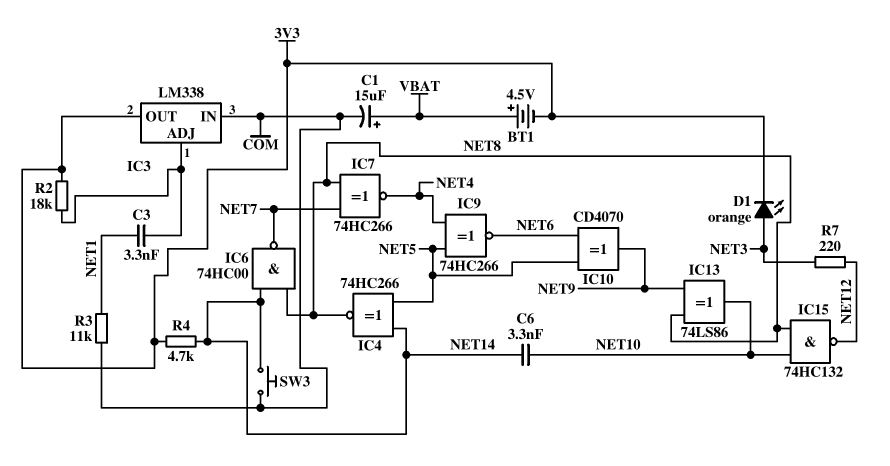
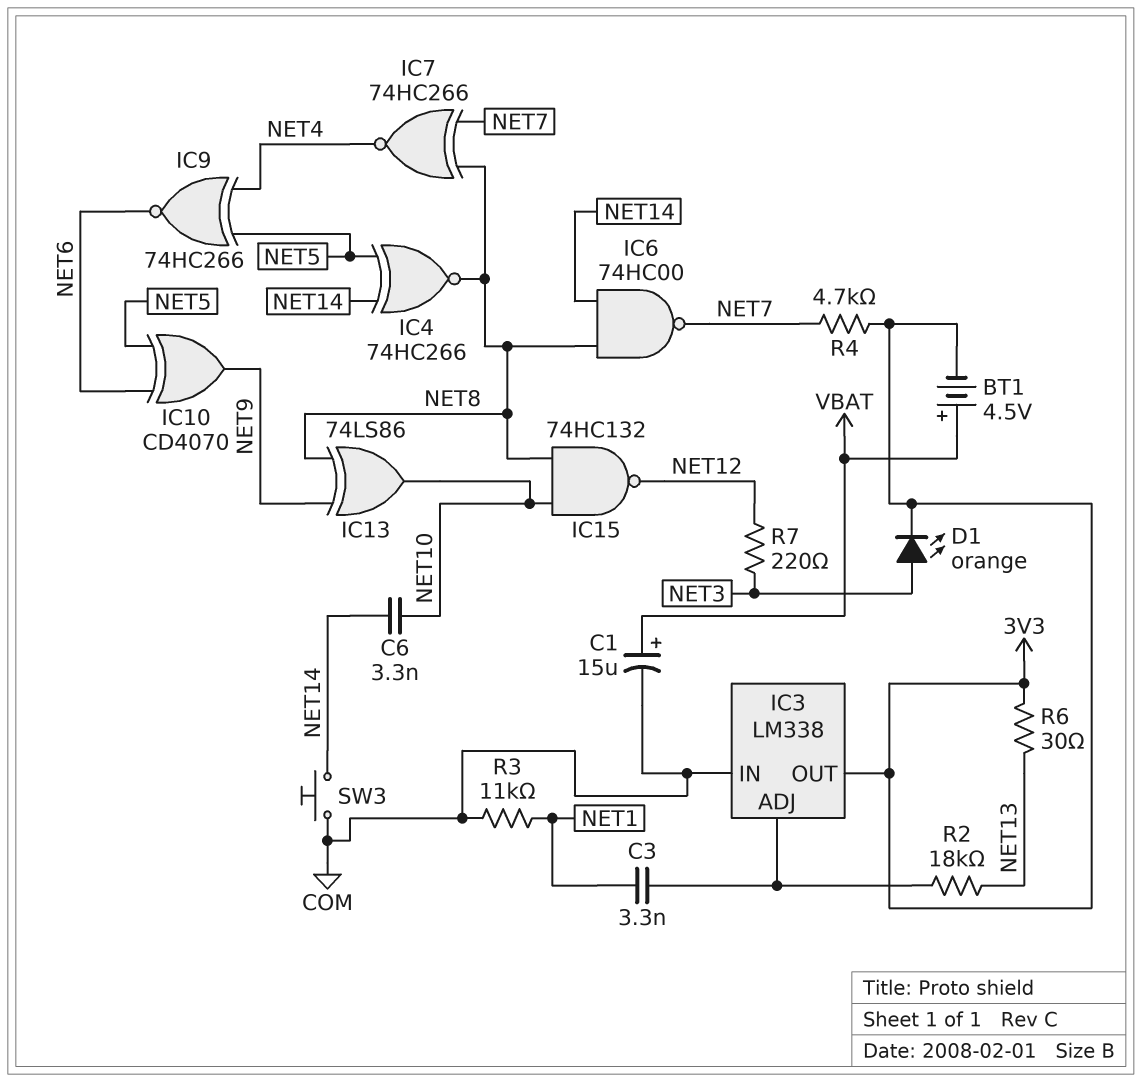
R2: 18k (3V3, IC3/ADJ) -> 18k (IC3/ADJ, NET13)
R4: 4.7k (3V3, NET14) -> 4.7k (3V3, NET7)
R6: none -> 30 (3V3, NET13)

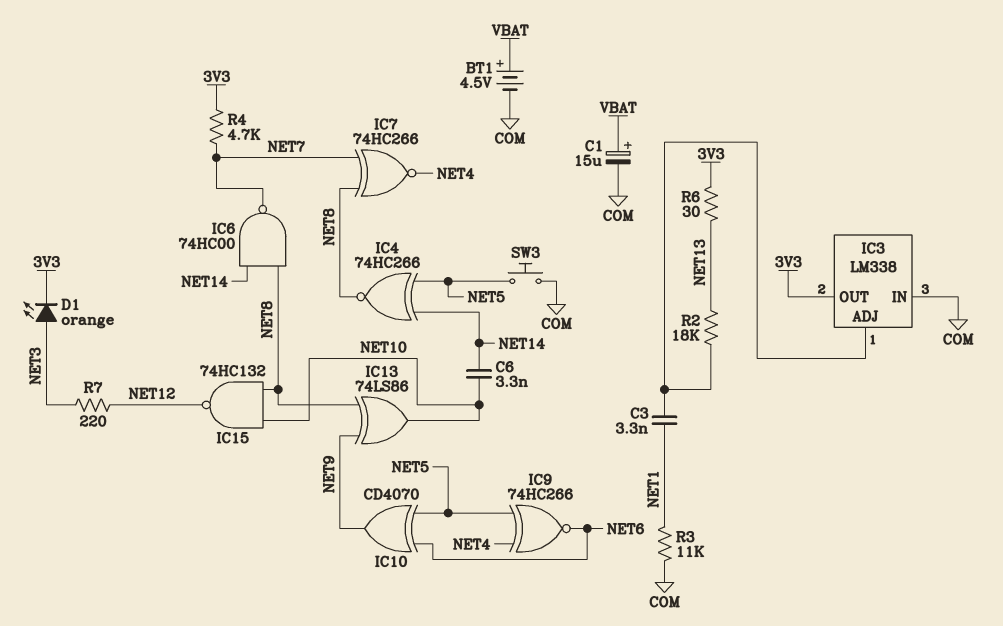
BT1: 4.5V (plus VBAT, minus 3V3) -> 4.5V (plus VBAT, minus COM)
SW3: button (COM, NET14) -> button (COM, NET5)

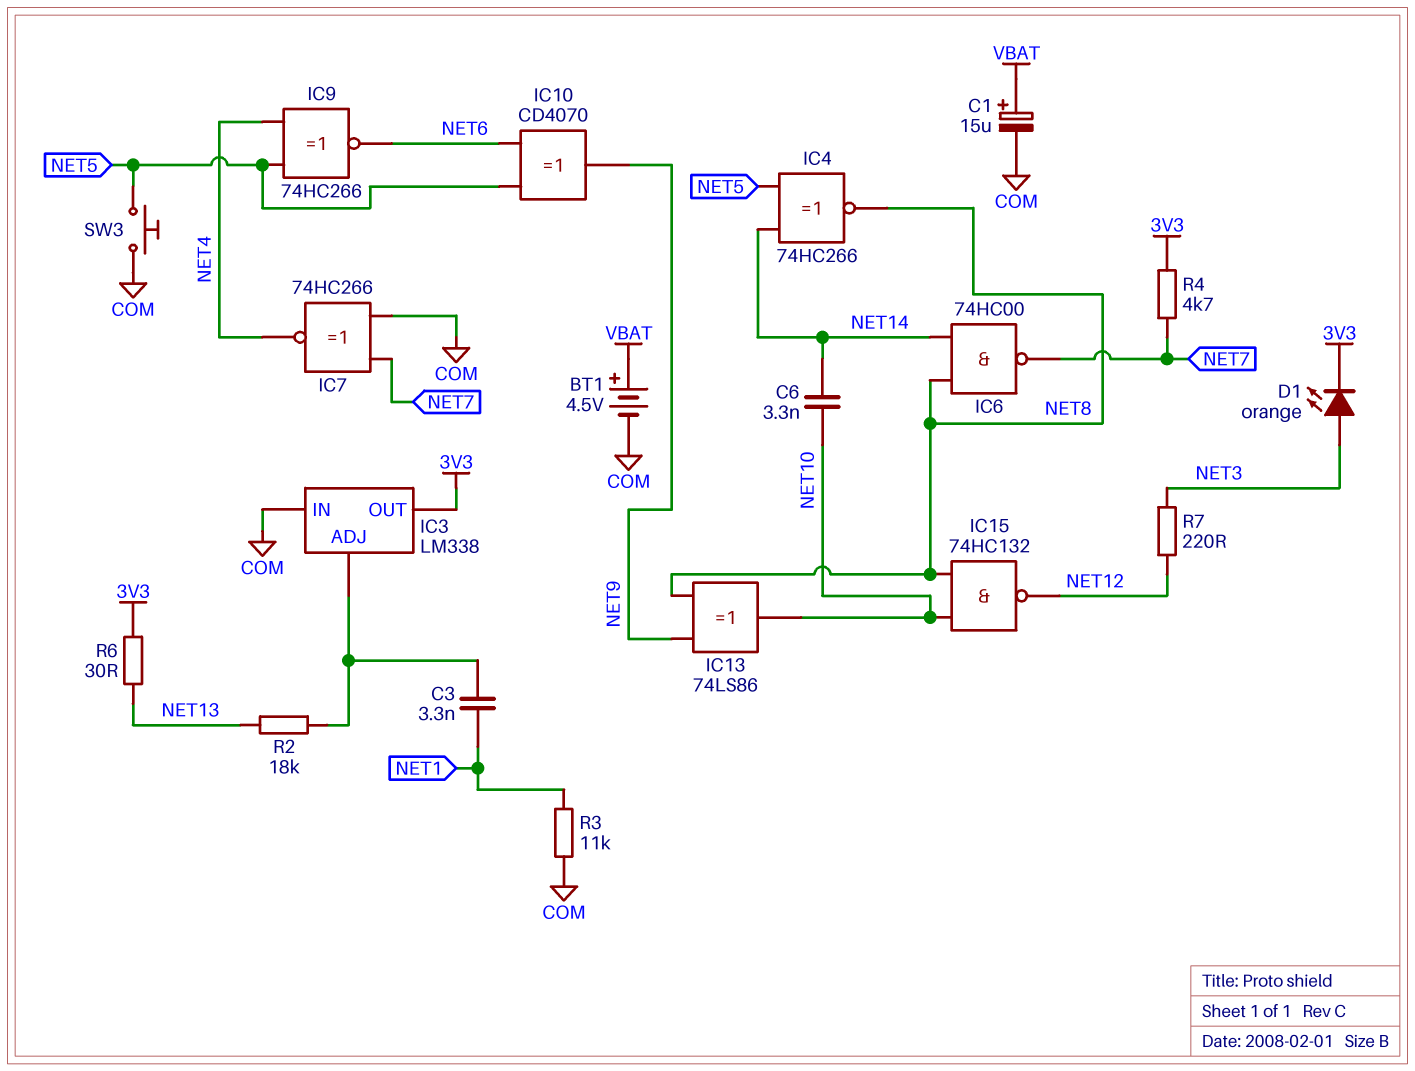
IC7: XNOR 74HC266 (in NET7, in NET8, out NET4) -> XNOR 74HC266 (in COM, in NET7, out NET4)

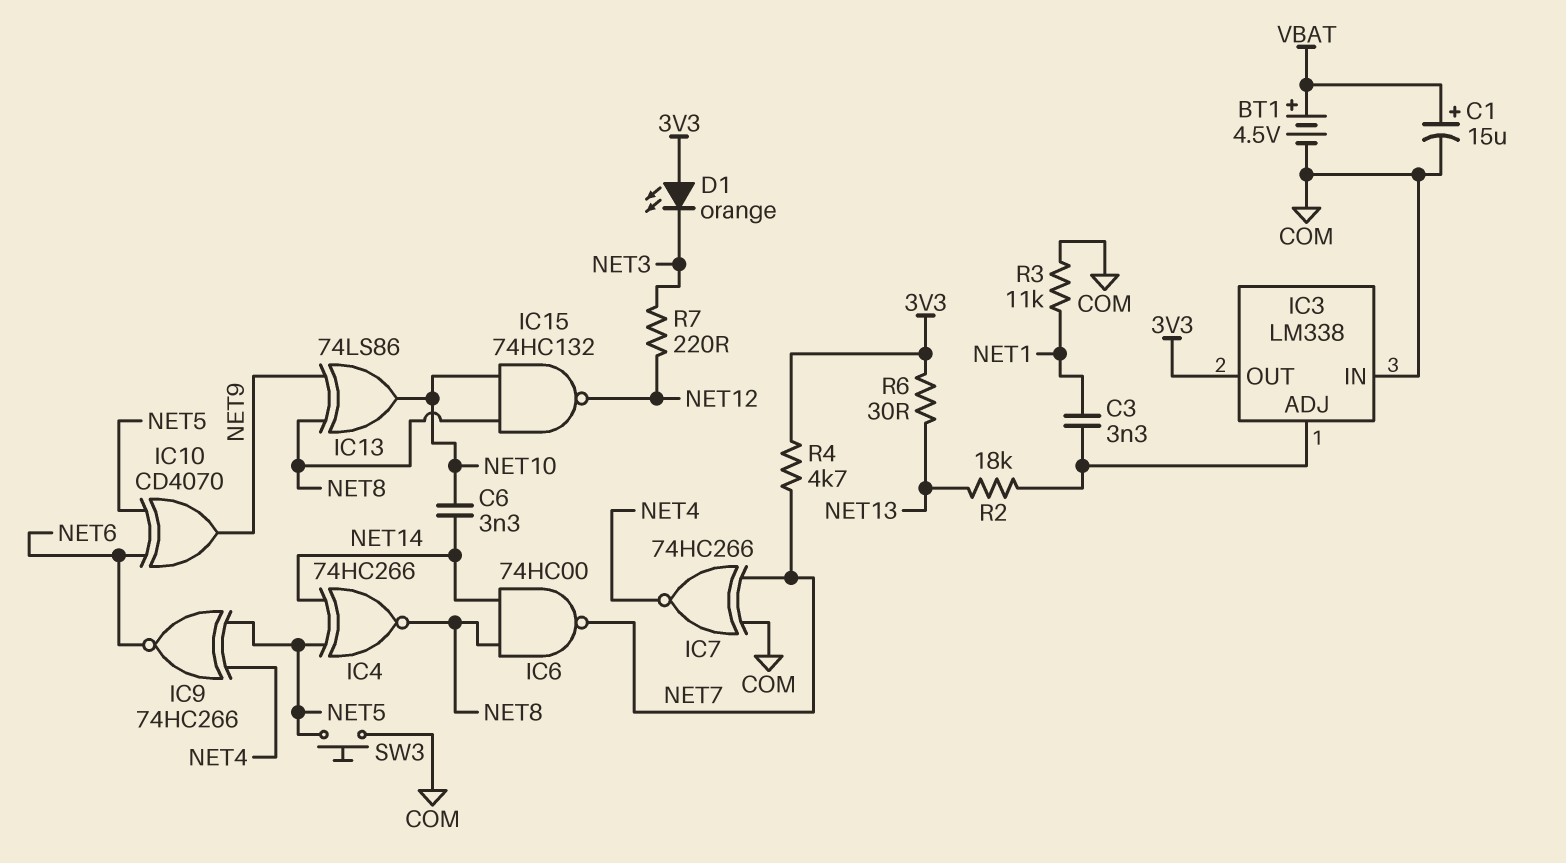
D1: LED orange (A NET3, K 3V3) -> LED orange (A 3V3, K NET3)

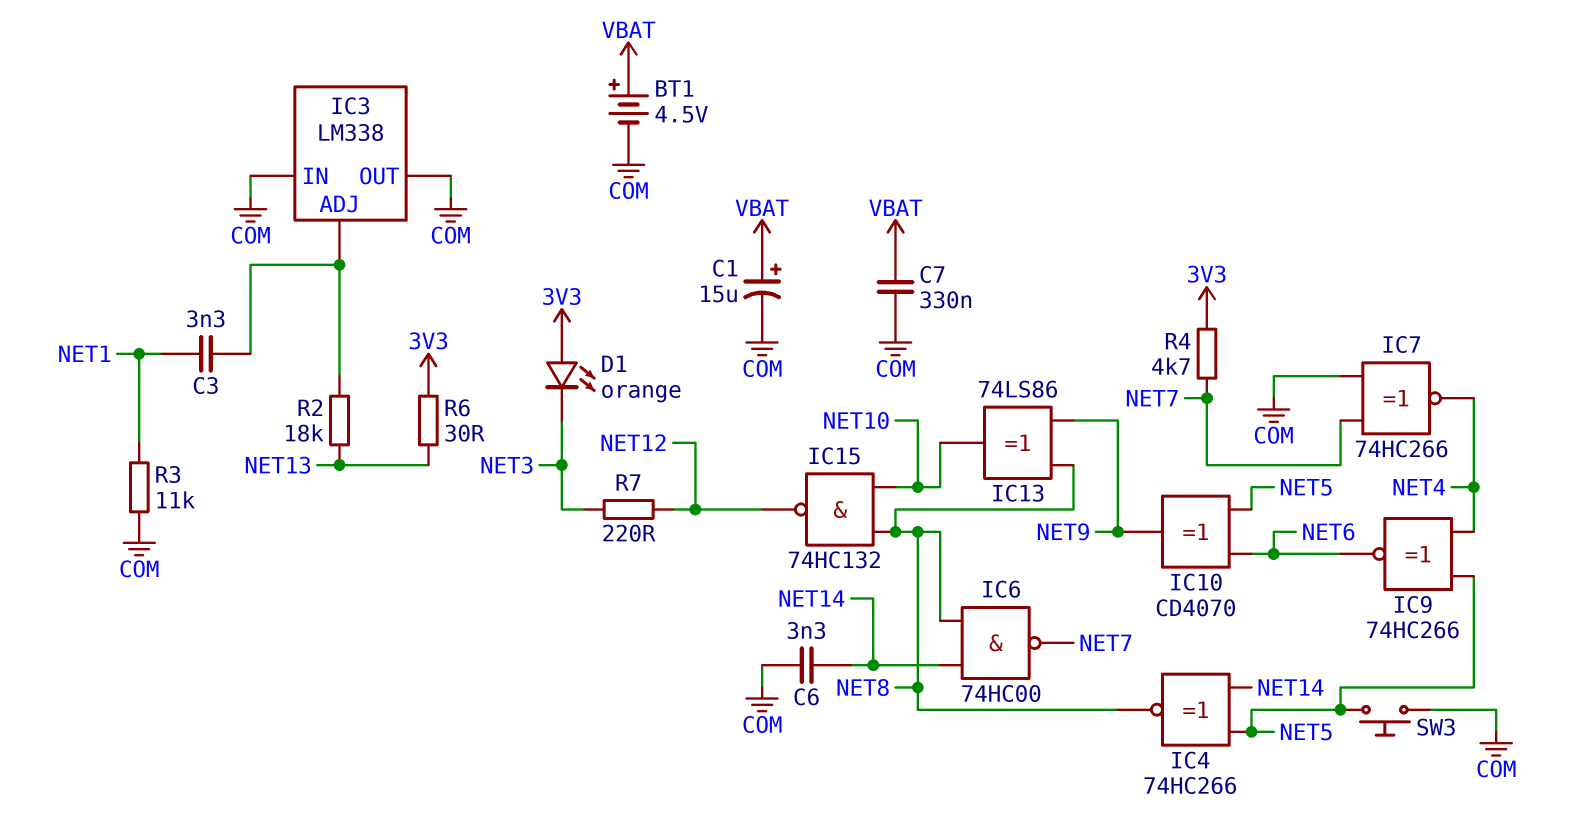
C6: 3.3nF (NET10, NET14) -> 3.3nF (COM, NET14)
C7: none -> 330nF (COM, VBAT)
IC3 pin OUT: 3V3 -> COM

